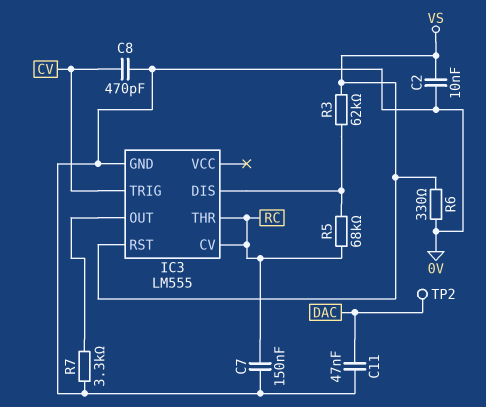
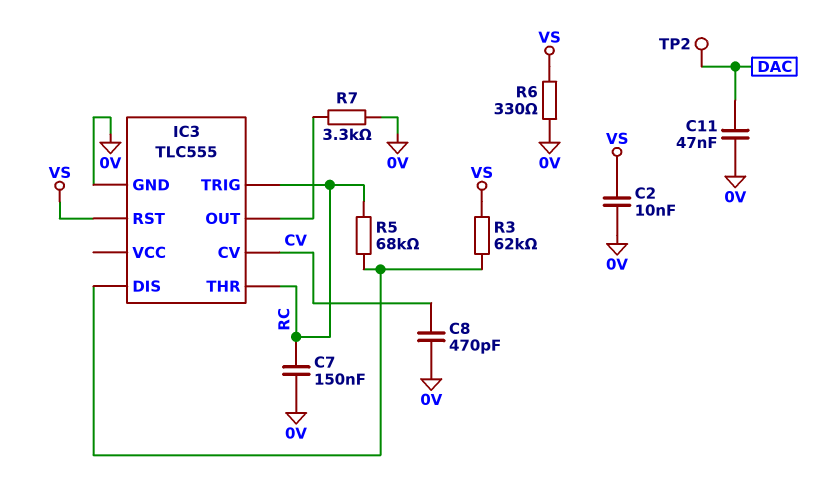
IC3: LM555 -> TLC555
IC3 pin CV: RC -> CV
IC3 pin TRIG: CV -> RC

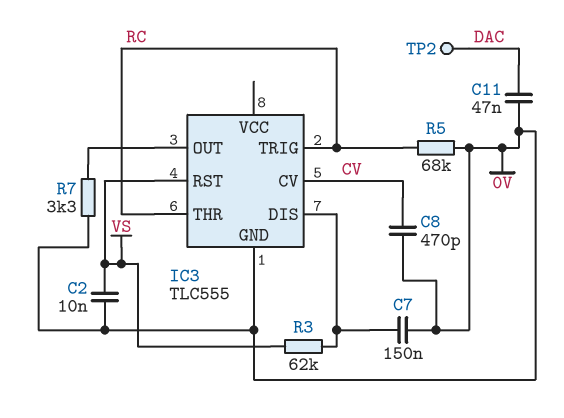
C7: 150nF (0V, RC) -> 150nF (0V, IC3/DIS)
R5: 68k (IC3/DIS, RC) -> 68k (0V, RC)
R6: 330 (0V, VS) -> none

